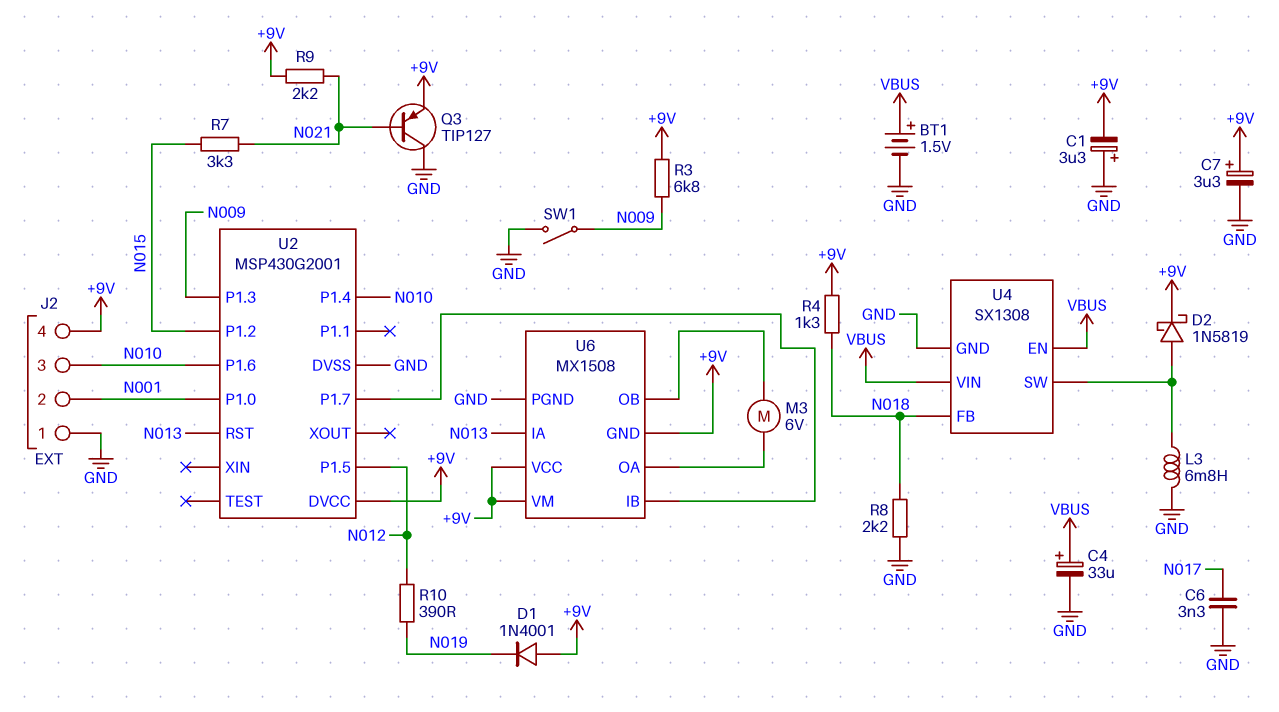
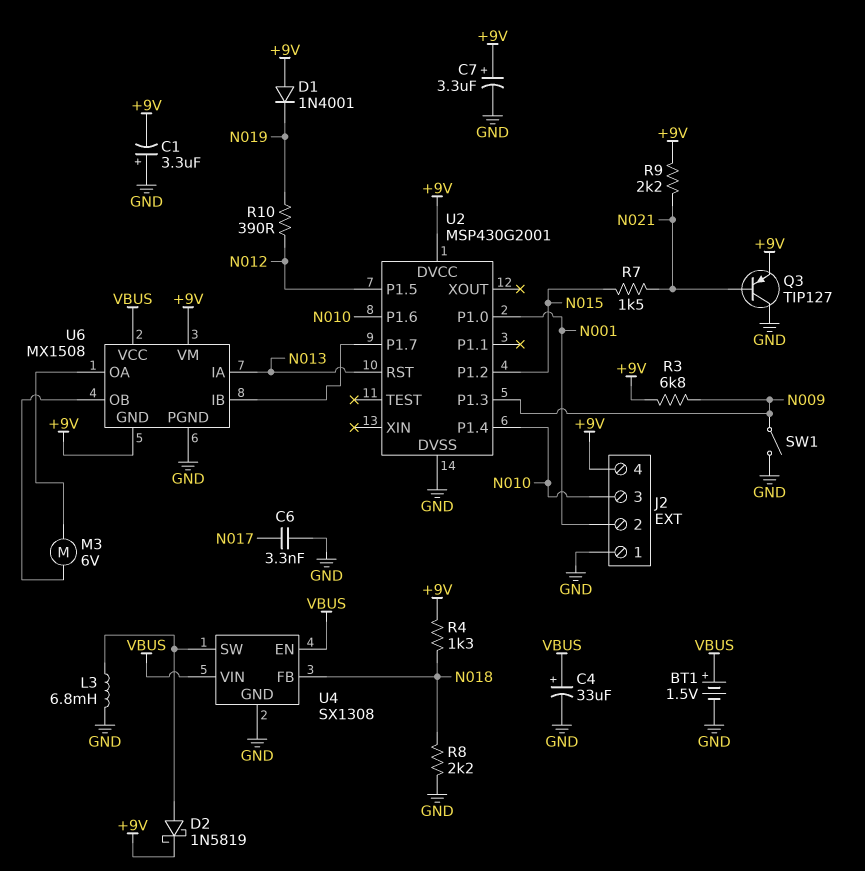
R7: 3.3k (N015, N021) -> 1.5k (N015, N021)
U6 pin VCC: +9V -> VBUS

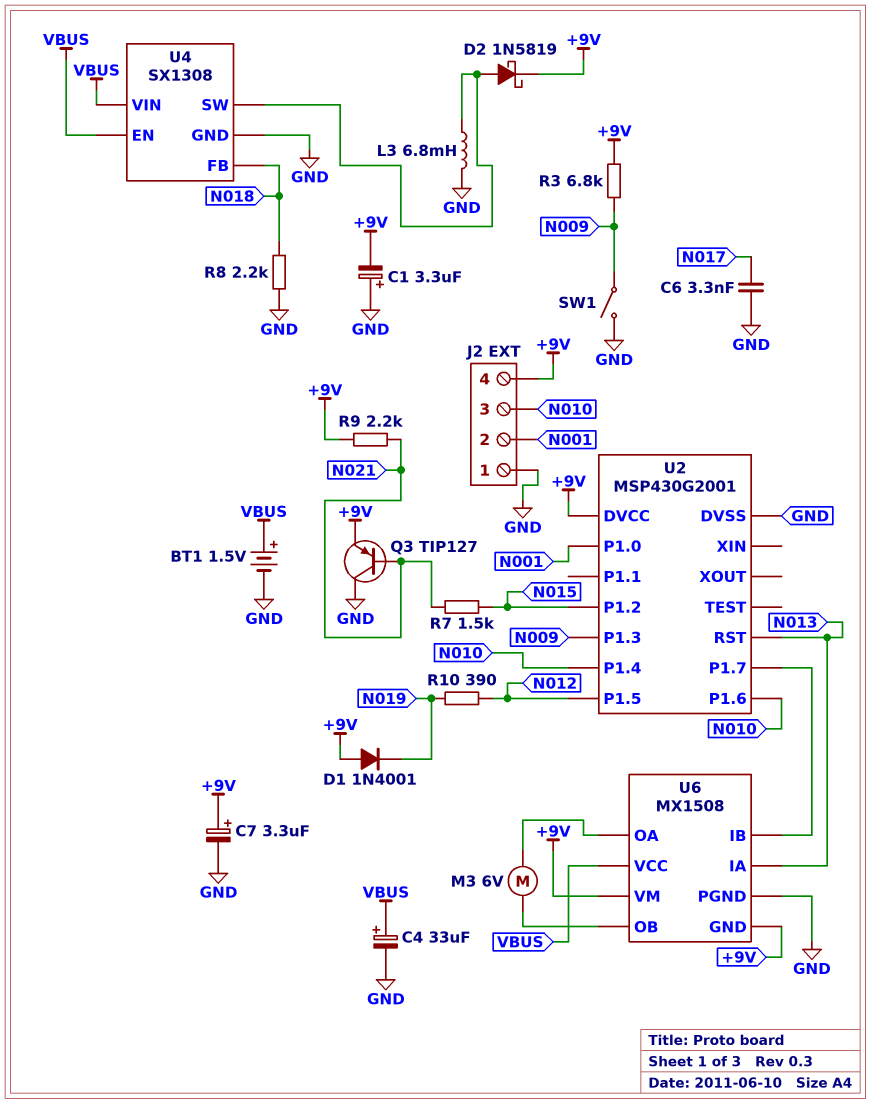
R4: 1.3k (+9V, N018) -> none

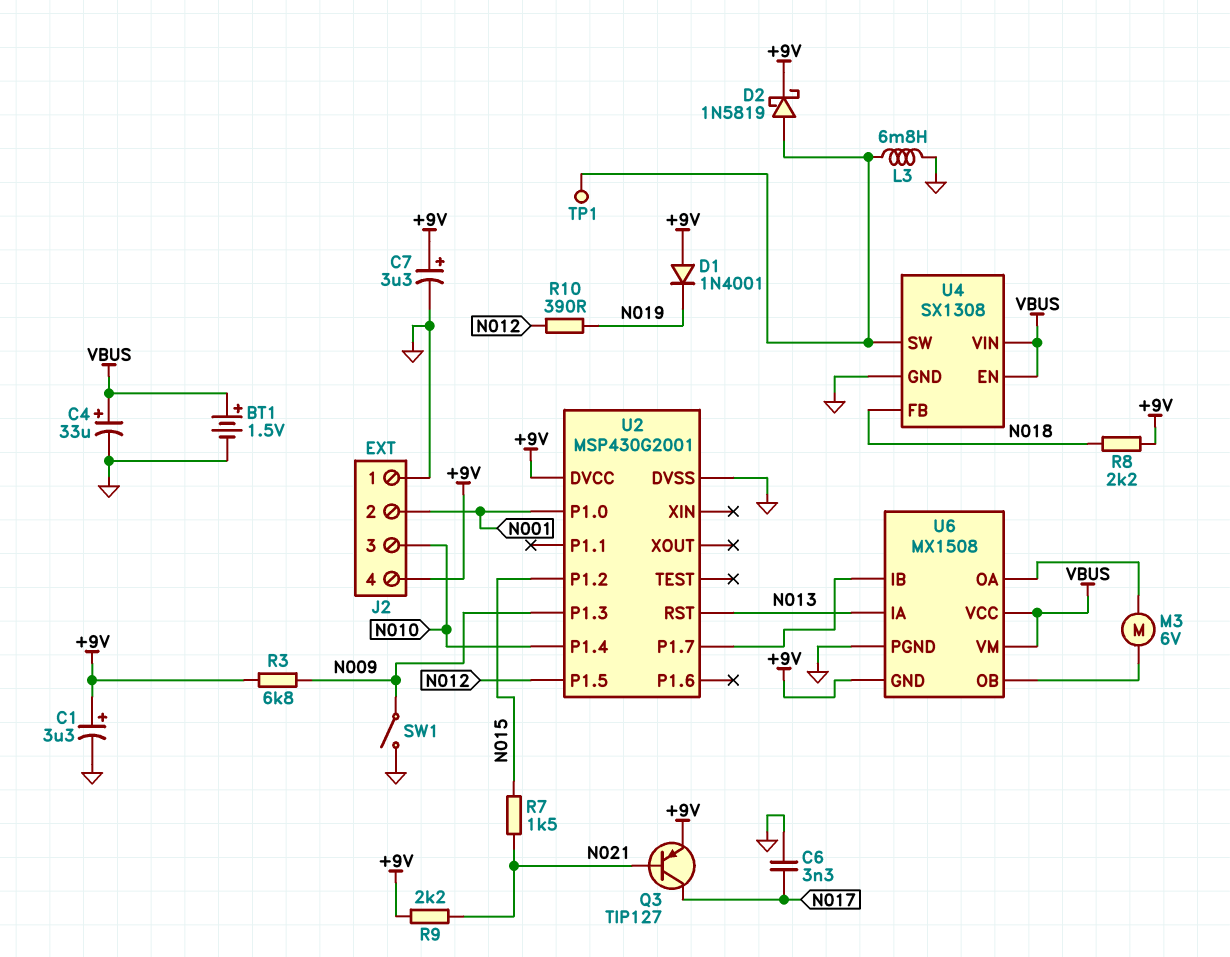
C1: 3.3uF (plus GND, minus +9V) -> 3.3uF (plus +9V, minus GND)
Q3: PNP TIP127 (B N021, C GND, E +9V) -> PNP TIP127 (B N021, C N017, E +9V)
R8: 2.2k (GND, N018) -> 2.2k (+9V, N018)
TP1: none -> test point (U4/SW)
U2 pin P1.6: N010 -> none
U6 pin VM: +9V -> VBUS

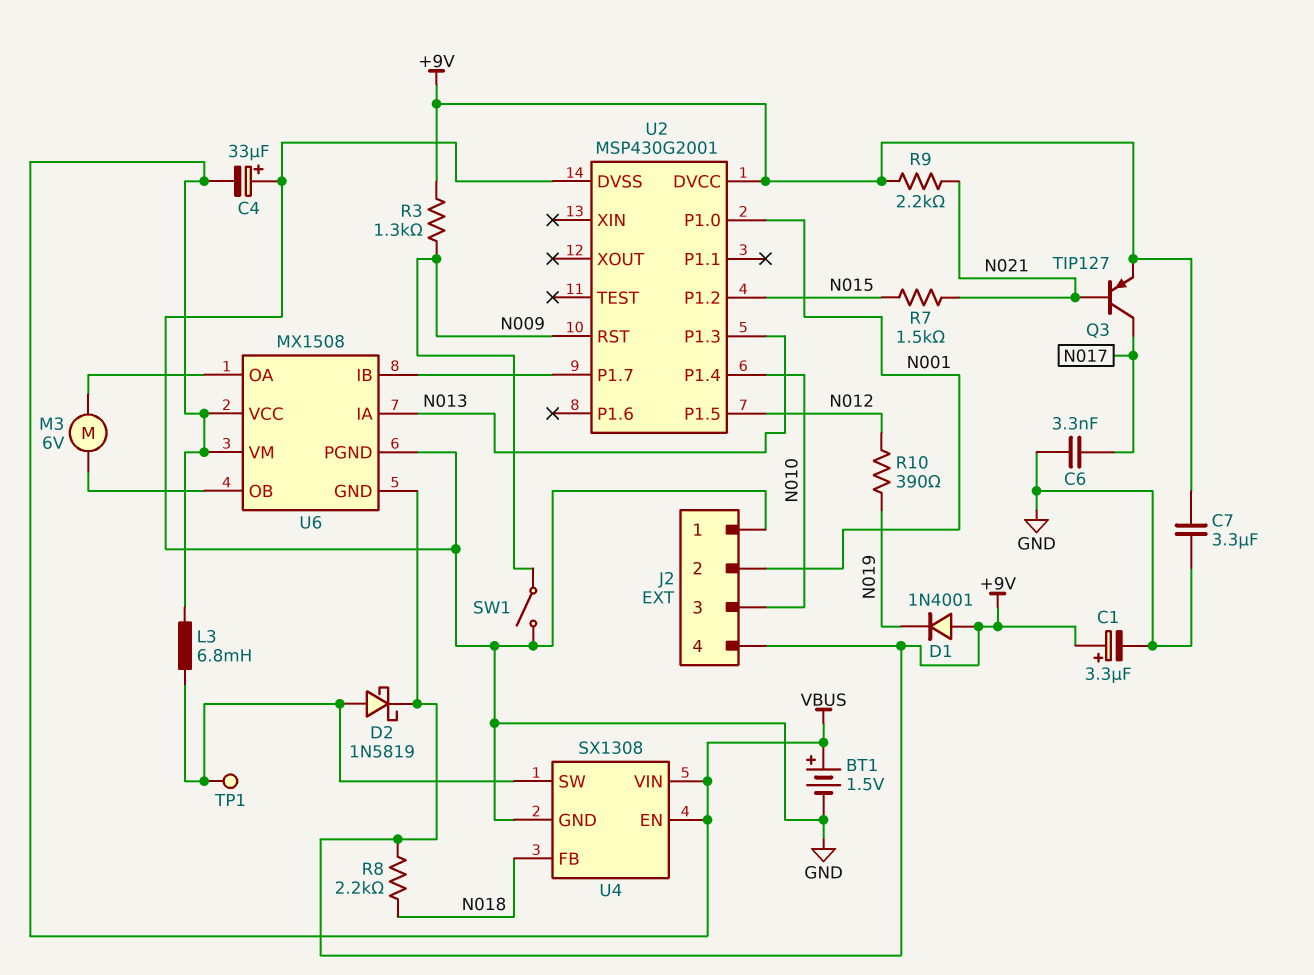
C4: 33uF (plus VBUS, minus GND) -> 33uF (plus GND, minus VBUS)
C7: 3.3uF (plus +9V, minus GND) -> 3.3uF (+9V, GND)
L3: 6.8mH (GND, U4/SW) -> 6.8mH (U4/SW, VBUS)
R3: 6.8k (+9V, N009) -> 1.3k (+9V, N009)
U2 pin P1.3: N009 -> N013
U2 pin RST: N013 -> N009

